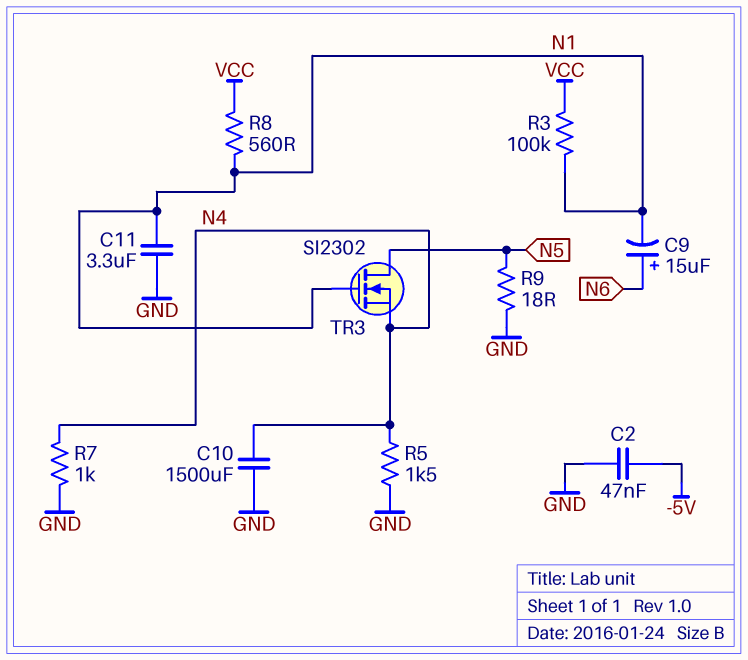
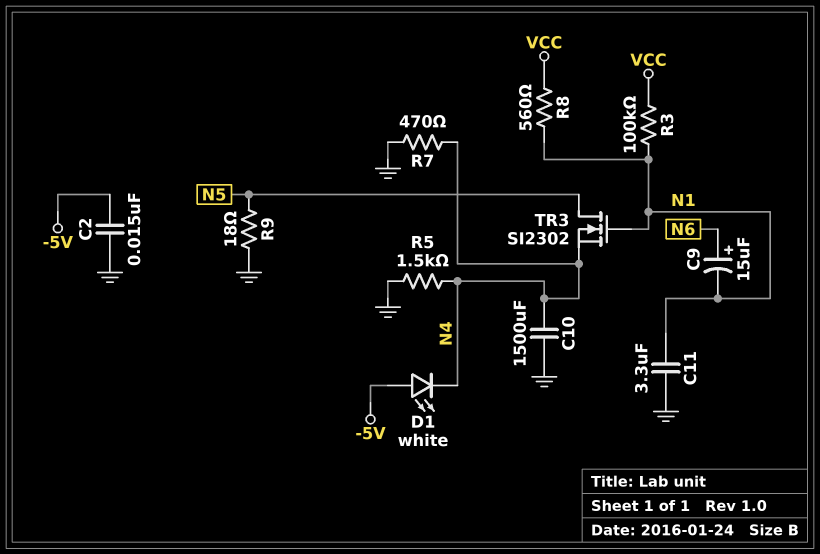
C2: 47nF (-5V, GND) -> 15nF (-5V, GND)
D1: none -> LED white (A -5V, K N4)
R7: 1k (GND, N4) -> 470 (GND, N4)

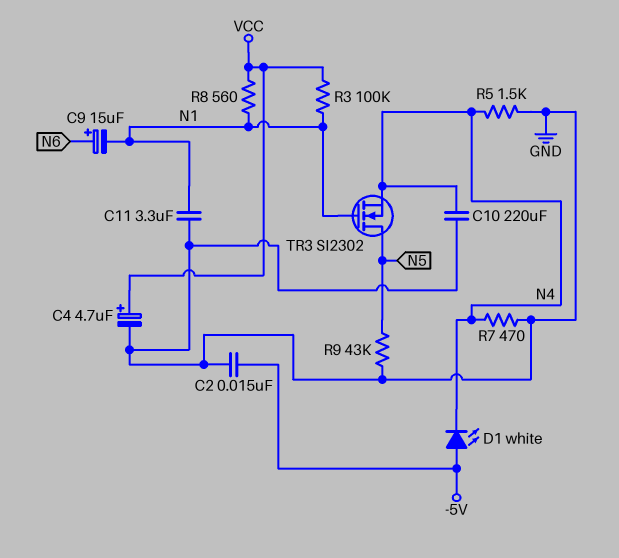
C4: none -> 4.7uF (plus VCC, minus GND)
C10: 1500uF (GND, N4) -> 220uF (GND, N4)
R9: 18 (GND, N5) -> 43k (GND, N5)

